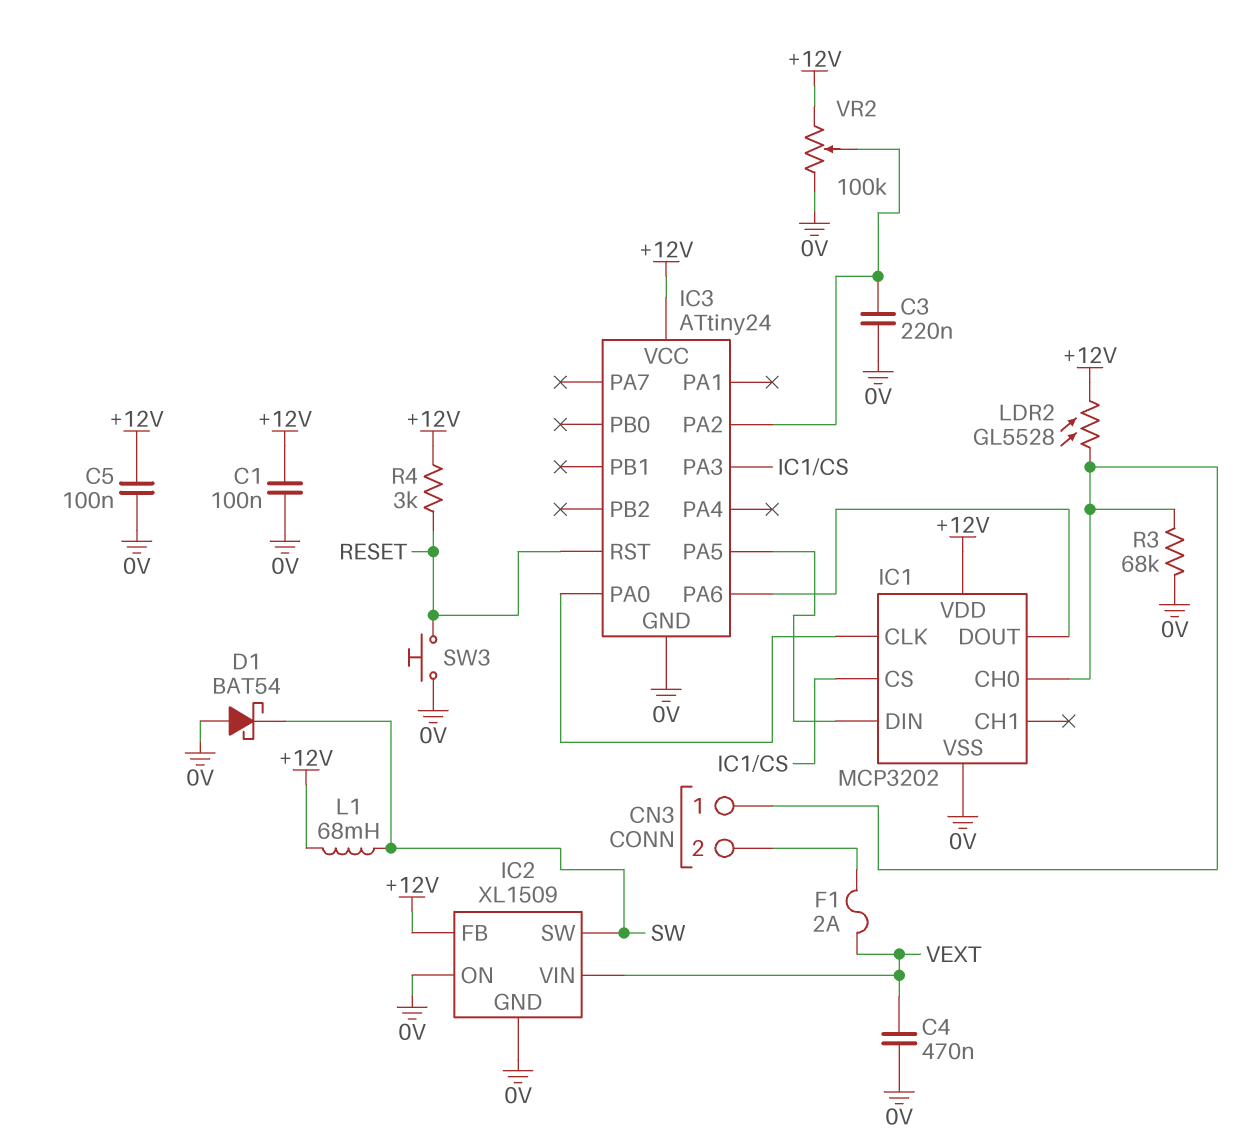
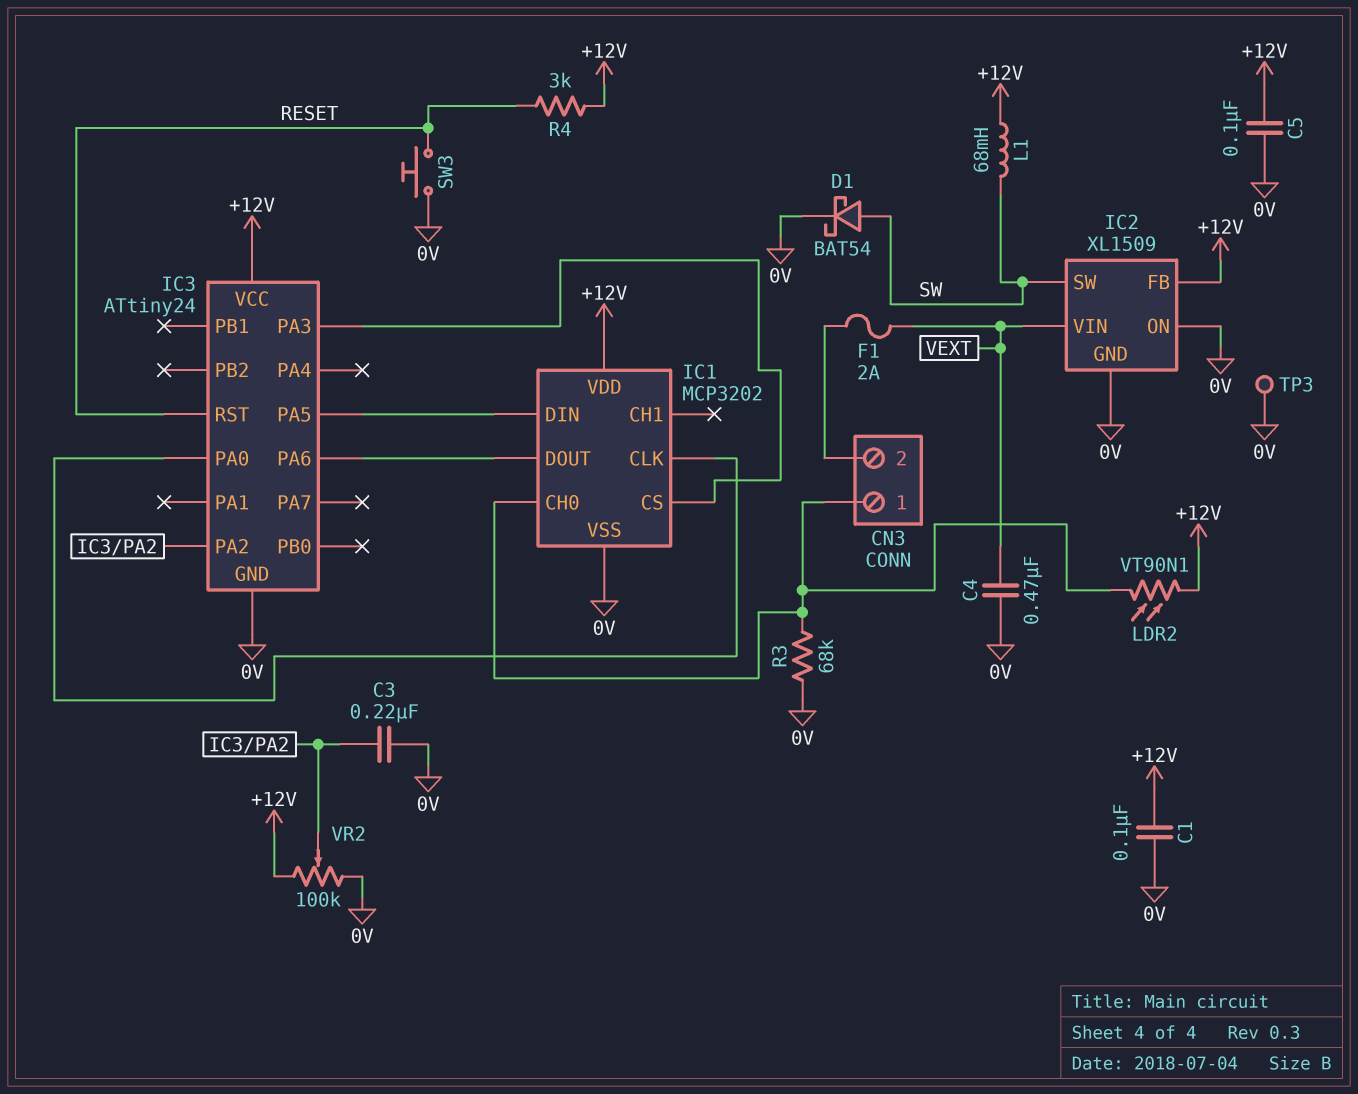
D1: schottky BAT54 (A 0V, K SW) -> schottky BAT54 (A SW, K 0V)
LDR2: GL5528 (+12V, CN3/1) -> VT90N1 (+12V, CN3/1)
TP3: none -> test point (0V)

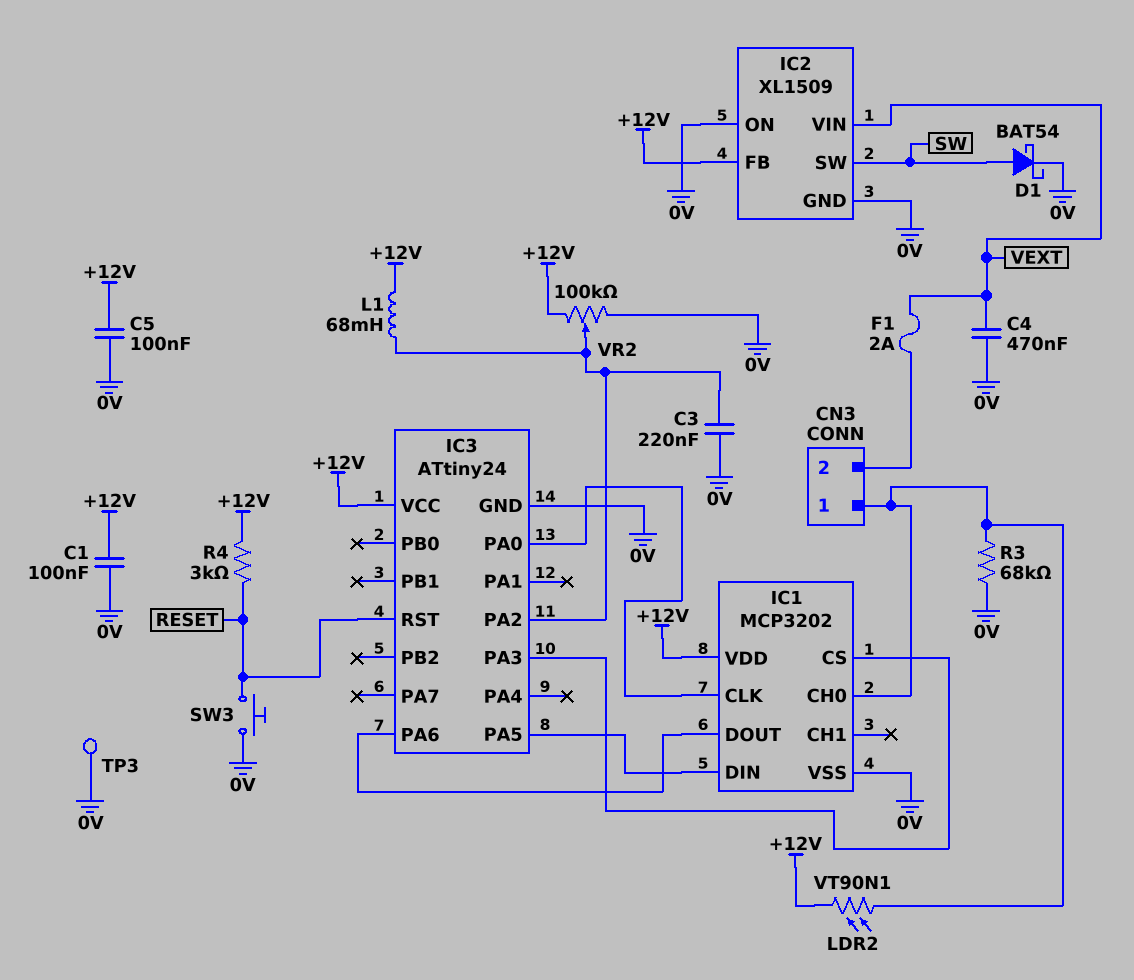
L1: 68mH (+12V, SW) -> 68mH (+12V, IC3/PA2)

